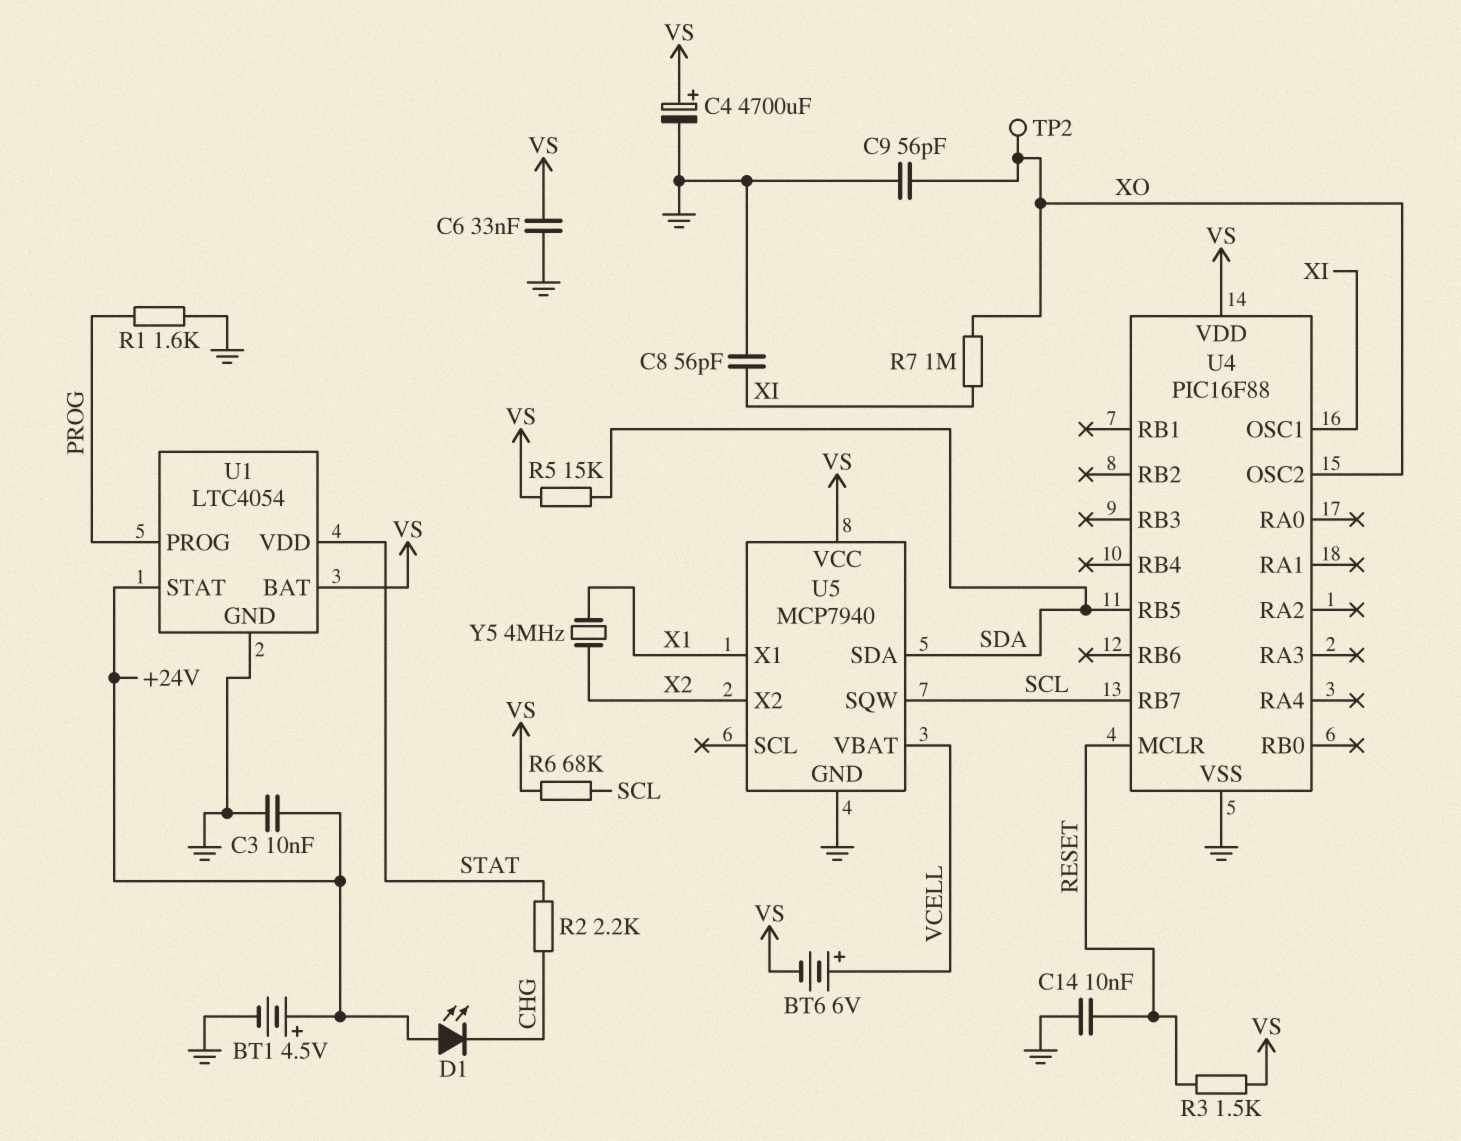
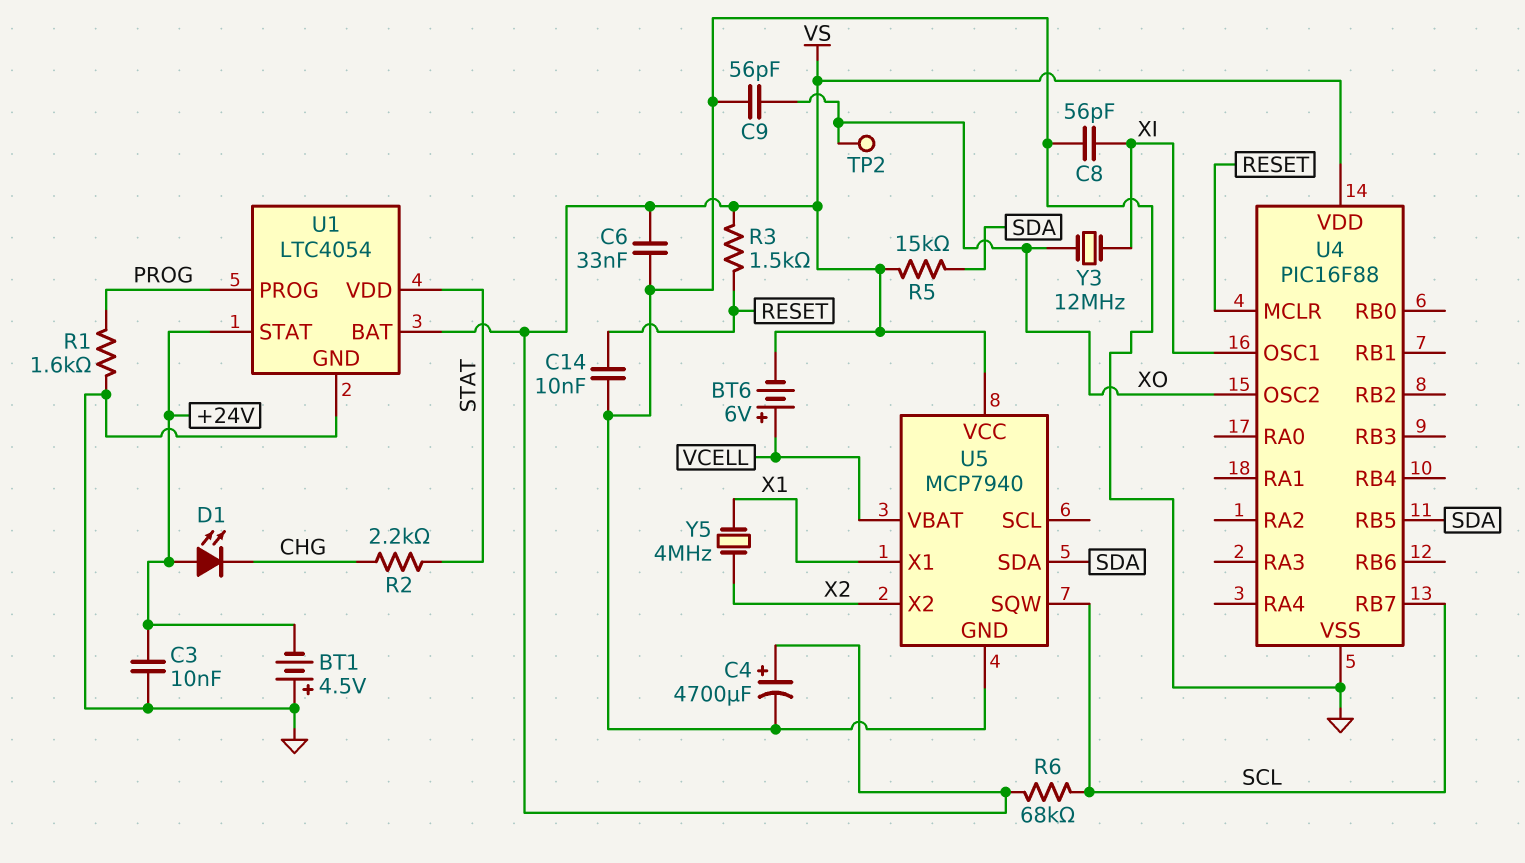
BT1: 4.5V (plus +24V, minus GND) -> 4.5V (plus GND, minus +24V)
R7: 1M (XI, XO) -> none
Y3: none -> 12MHz (XI, XO)

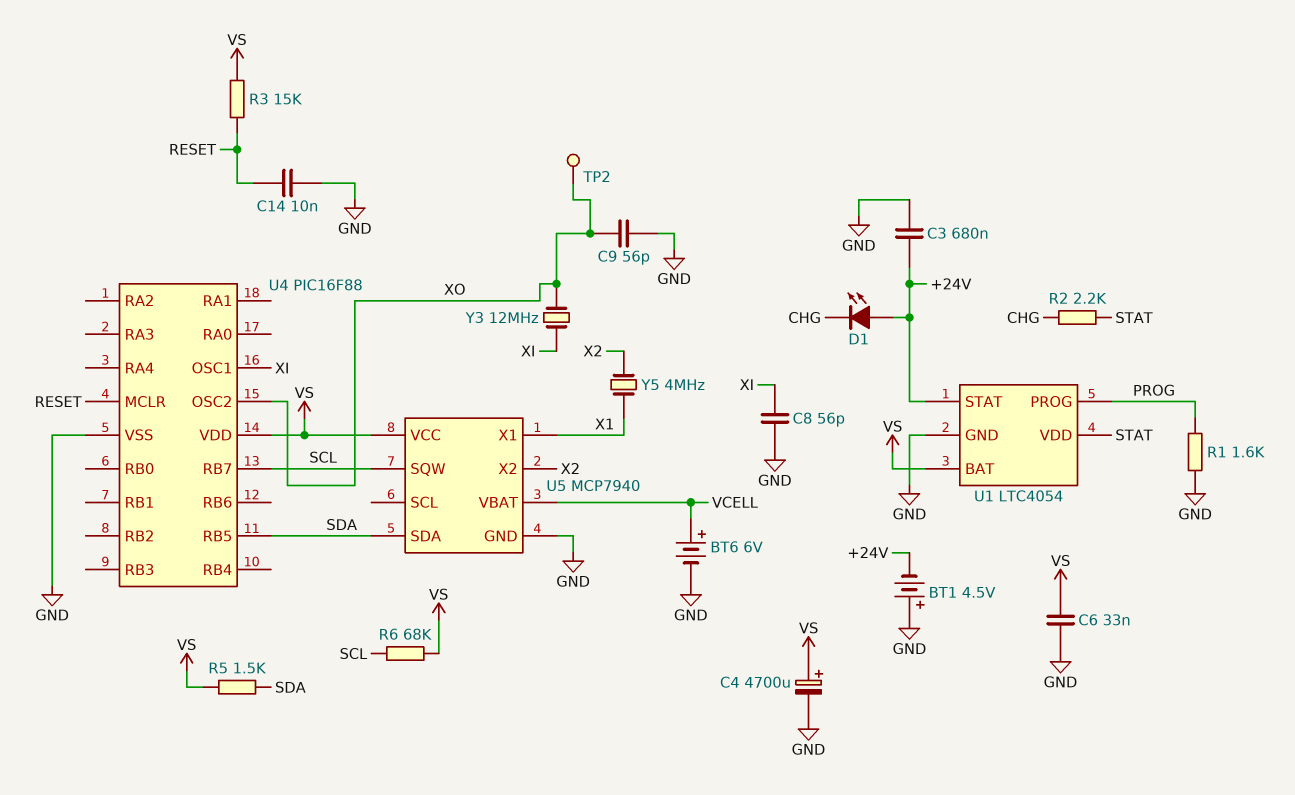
BT6: 6V (plus VCELL, minus VS) -> 6V (plus VCELL, minus GND)
C3: 10nF (+24V, GND) -> 680nF (+24V, GND)
R3: 1.5k (RESET, VS) -> 15k (RESET, VS)
R5: 15k (SDA, VS) -> 1.5k (SDA, VS)

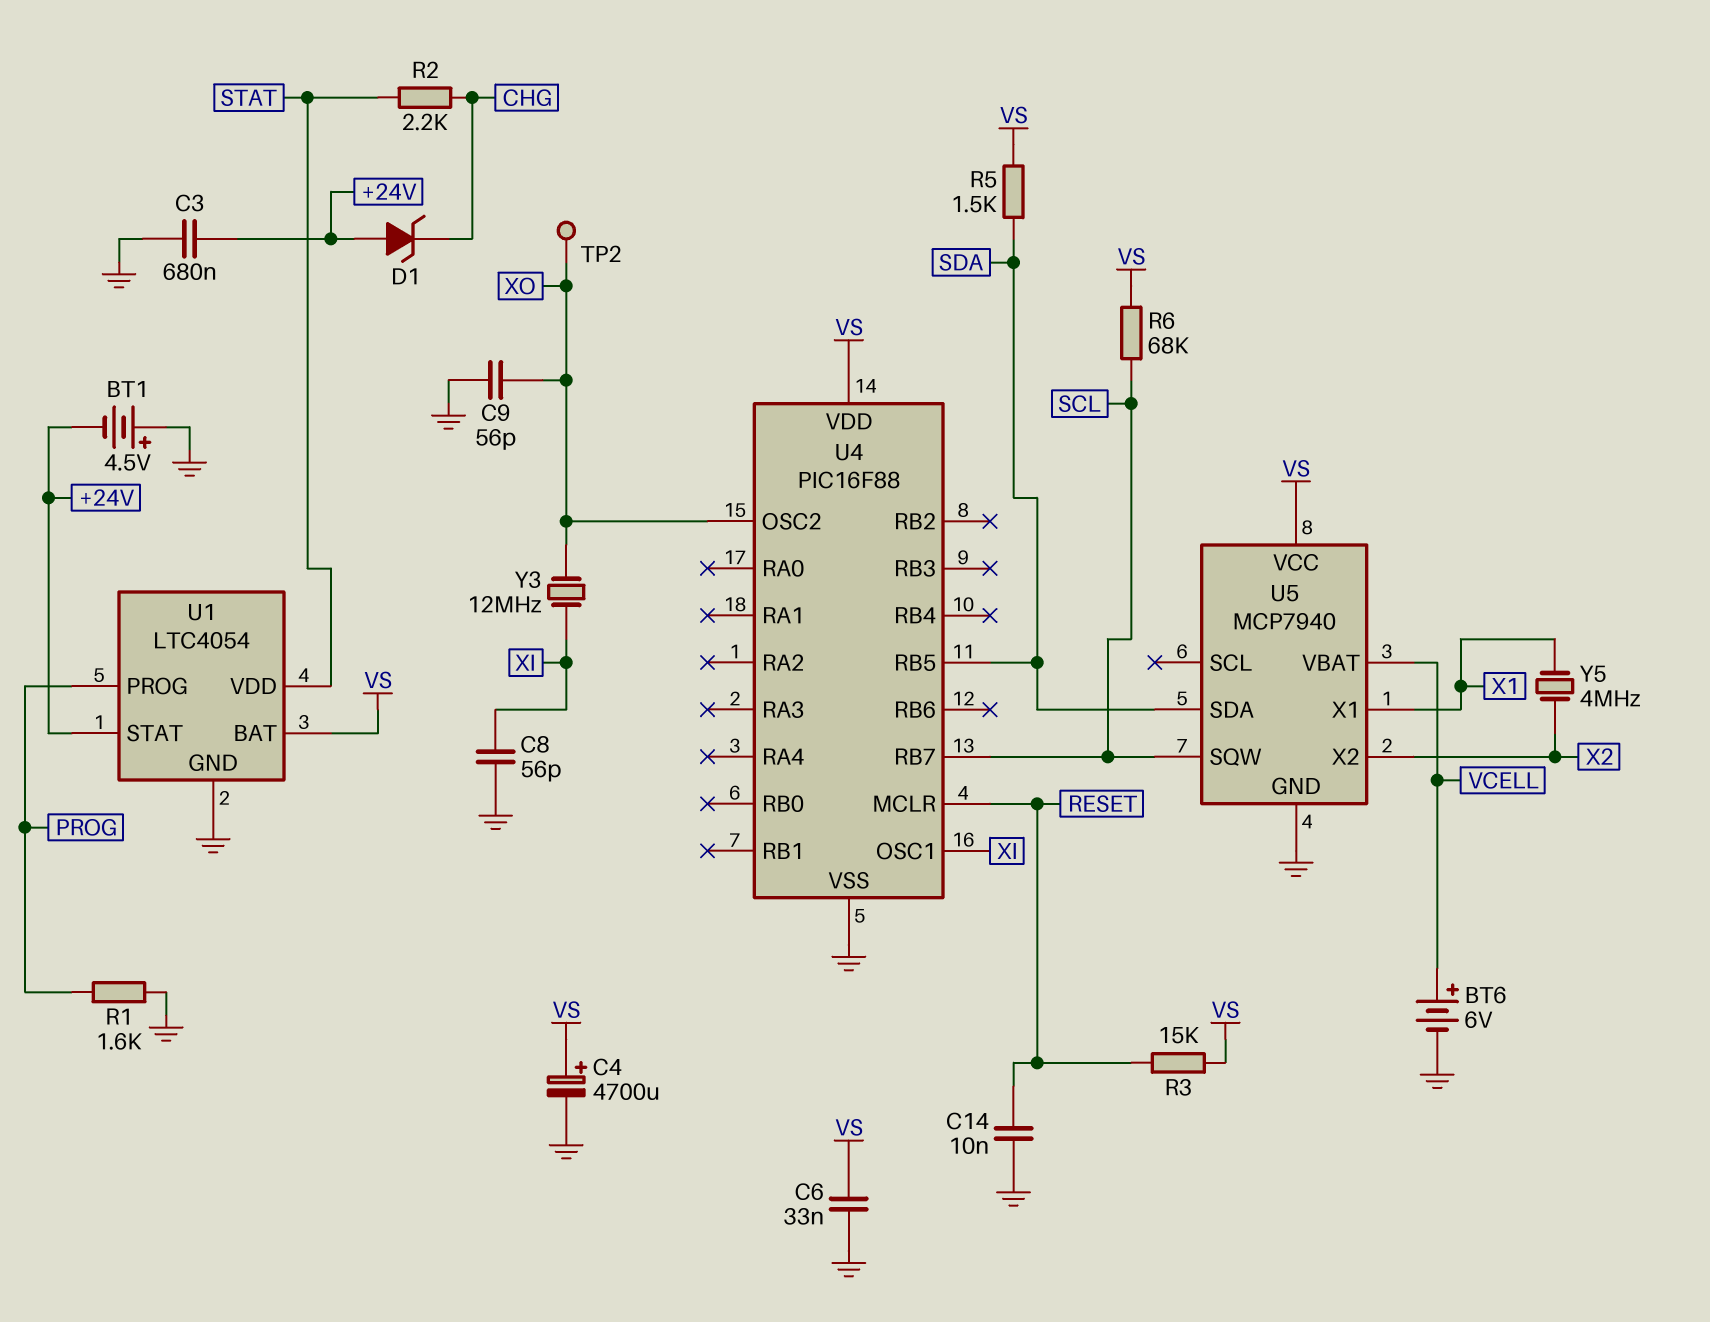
D1: LED (A +24V, K CHG) -> zener (A +24V, K CHG)

